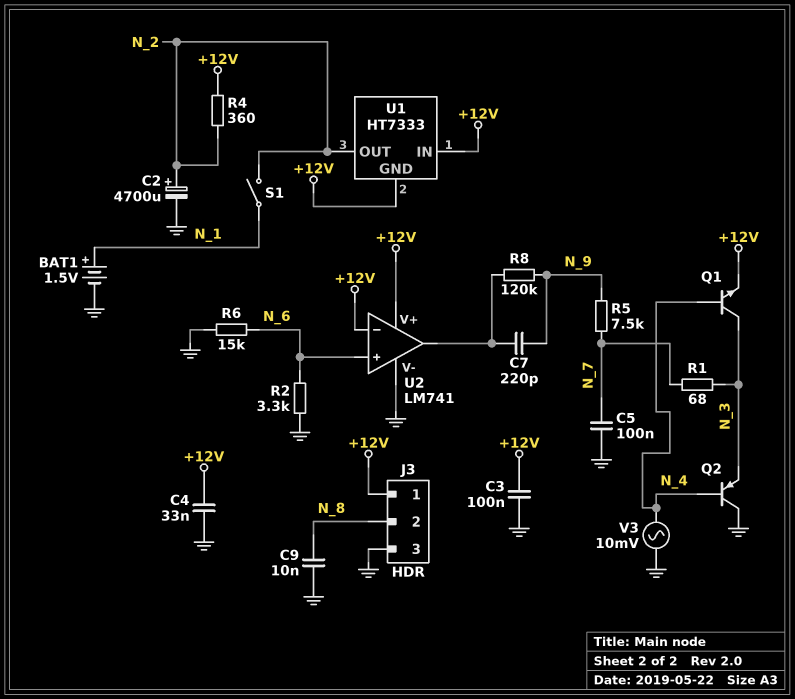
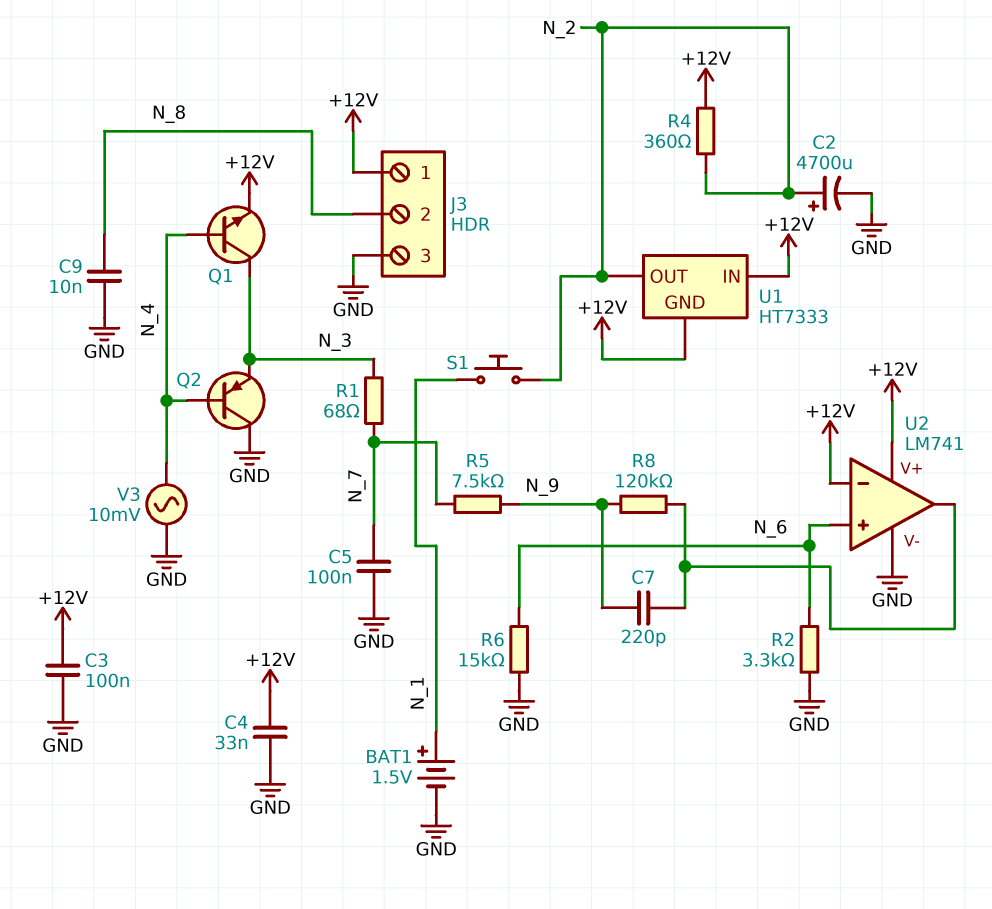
S1: switch (N_1, N_2) -> button (N_1, N_2)

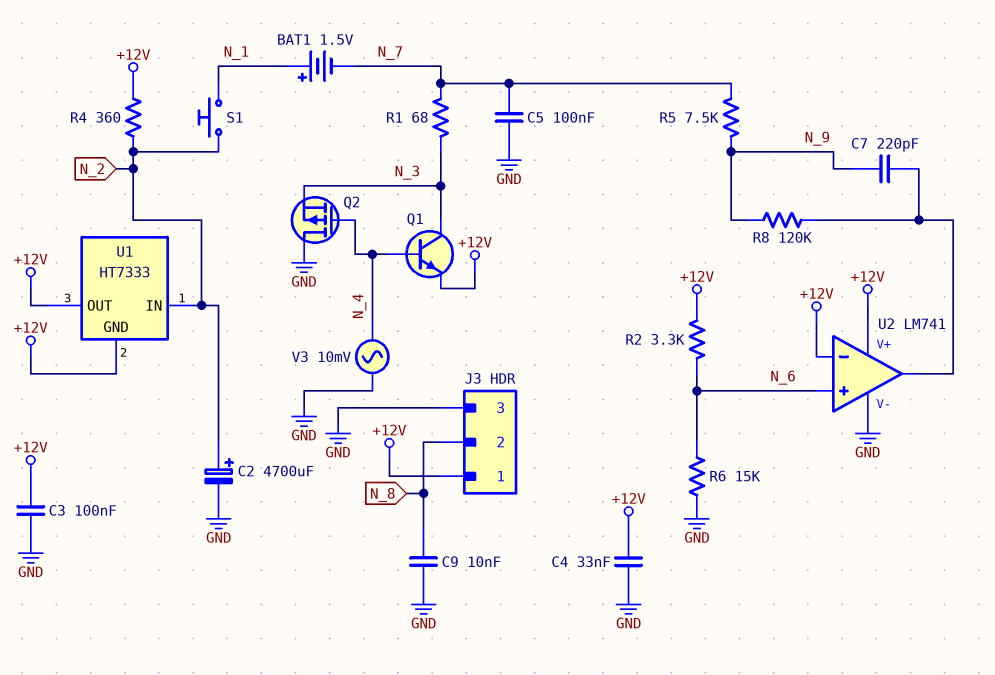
BAT1: 1.5V (plus N_1, minus GND) -> 1.5V (plus N_1, minus N_7)
Q2: PNP (B N_4, C GND, E N_3) -> PMOS (G N_4, D GND, S N_3)
R2: 3.3k (GND, N_6) -> 3.3k (+12V, N_6)
U1 pin IN: +12V -> N_2
U1 pin OUT: N_2 -> +12V

